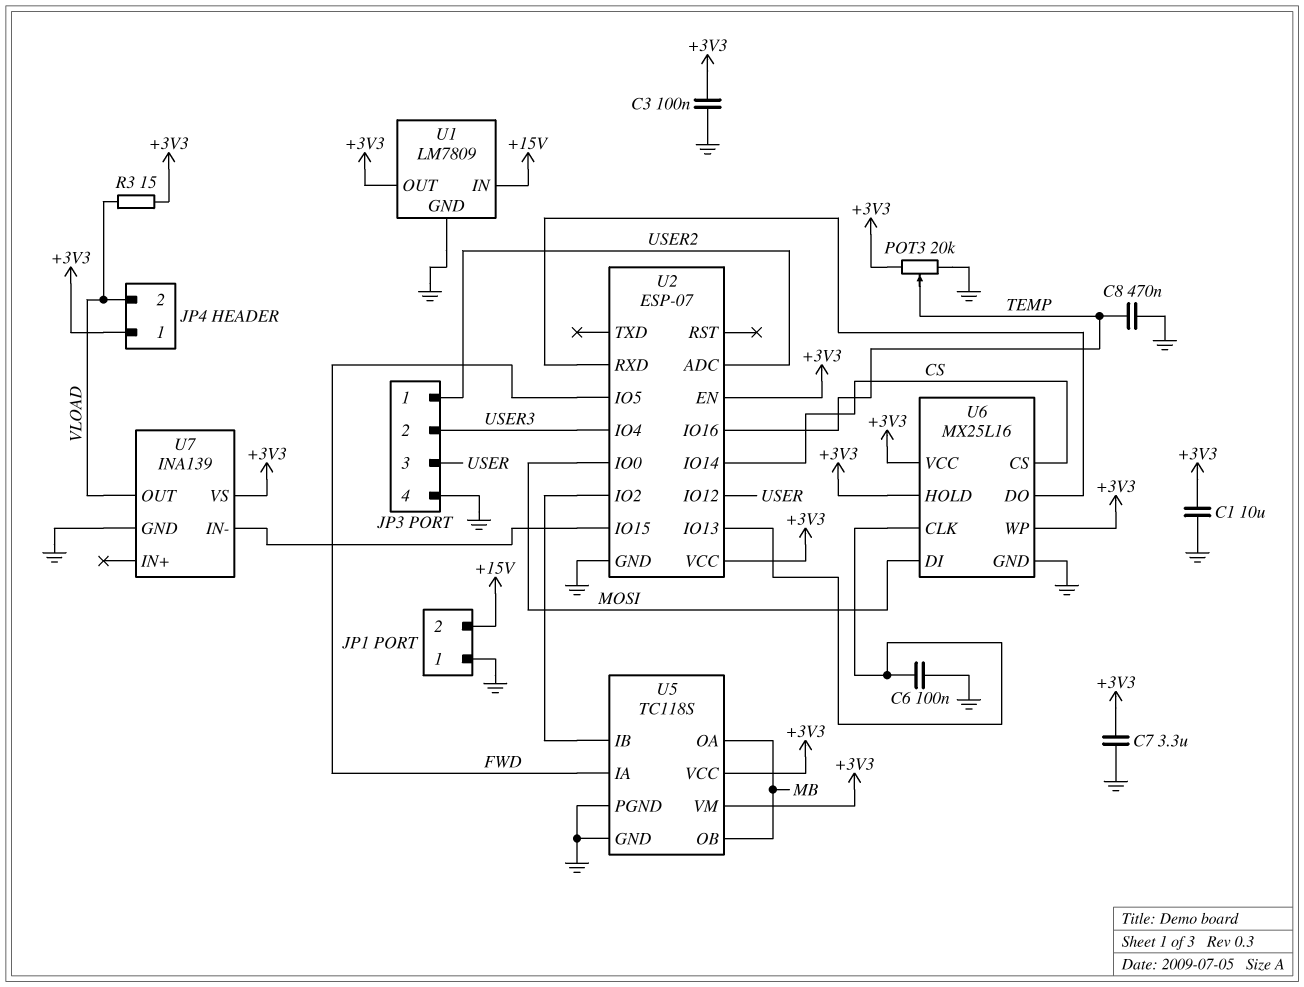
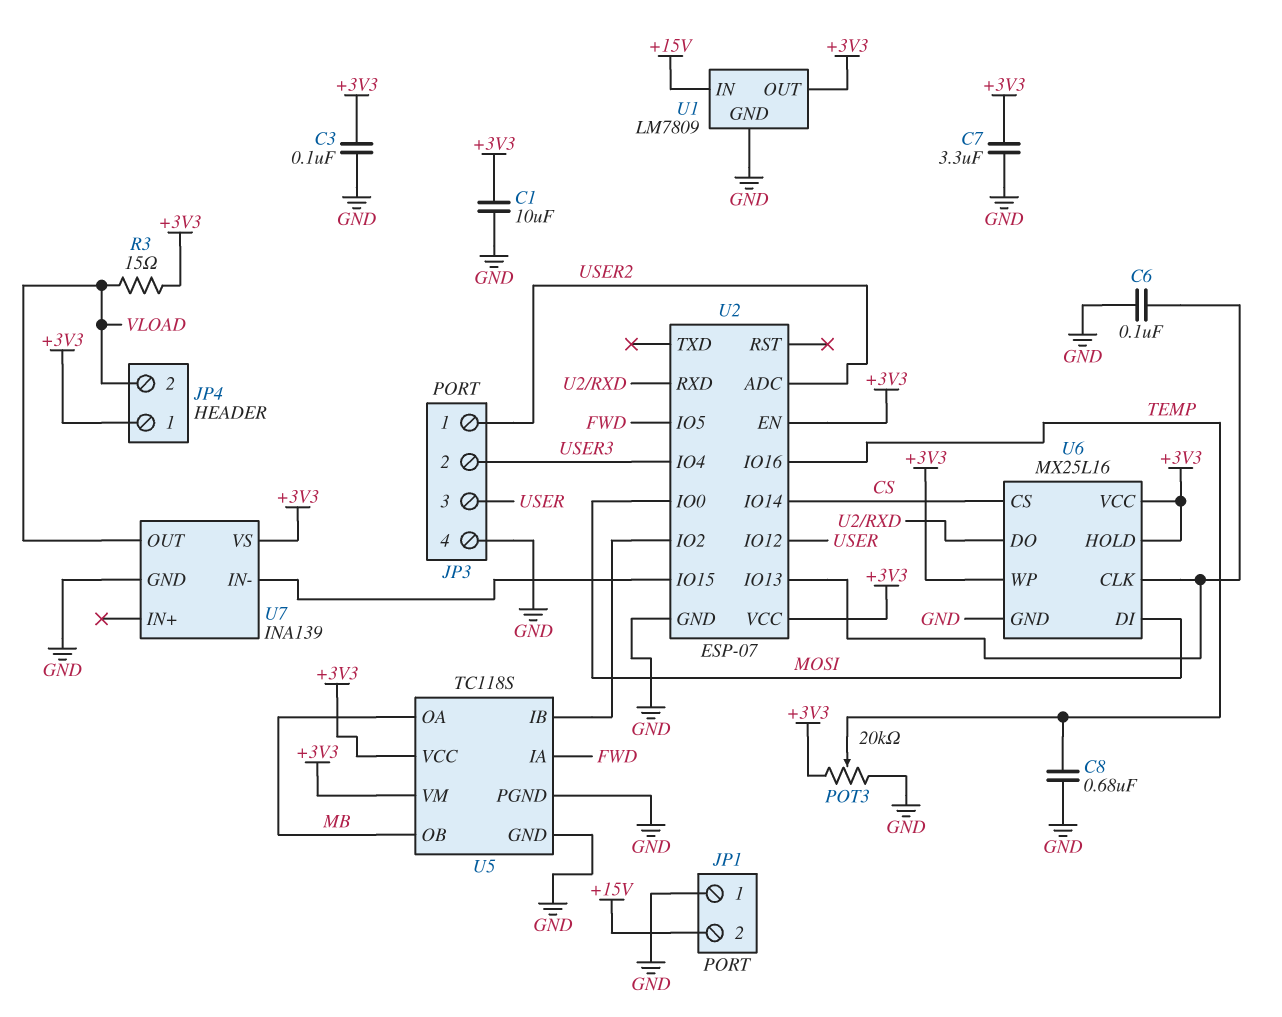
C8: 470nF (GND, TEMP) -> 680nF (GND, TEMP)

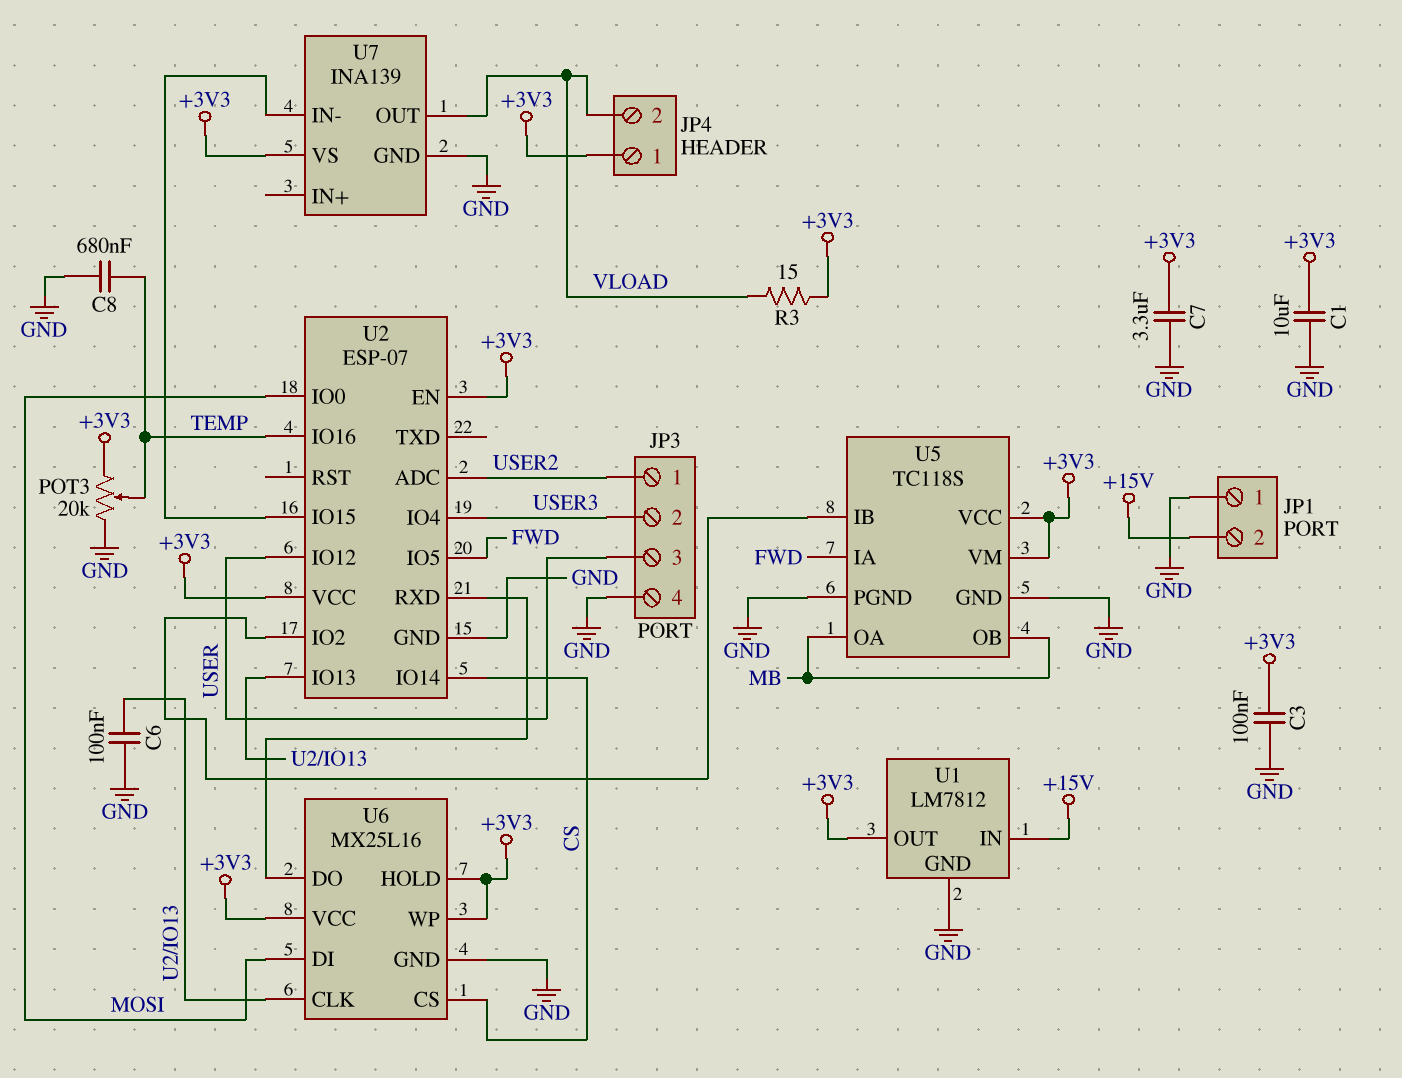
U1: LM7809 -> LM7812

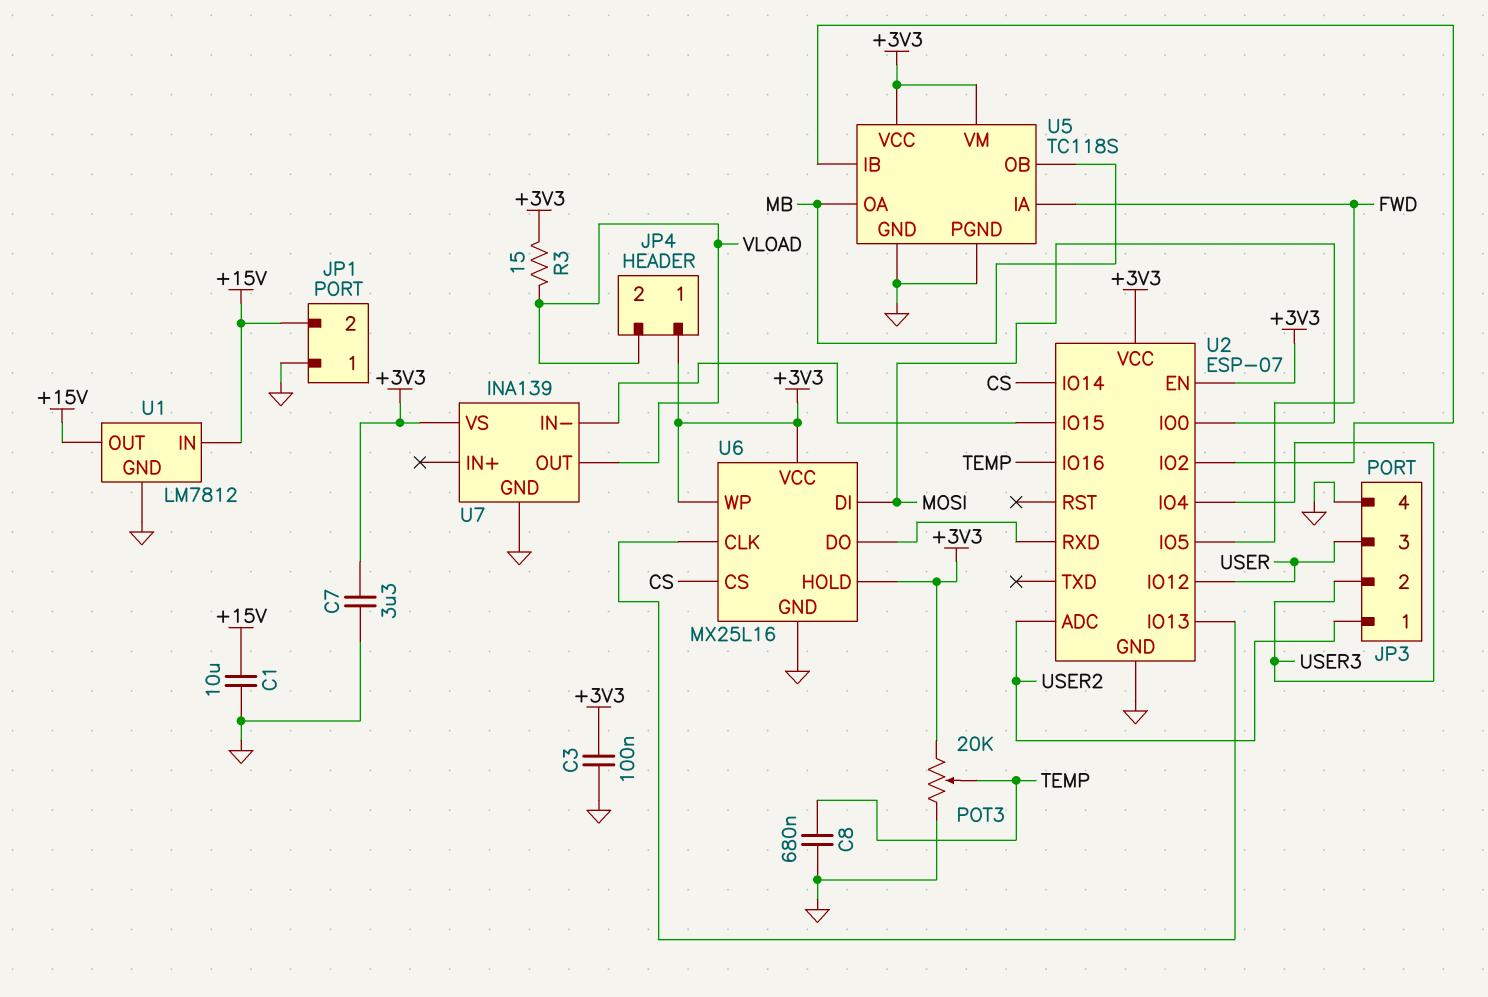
C1: 10uF (+3V3, GND) -> 10uF (+15V, GND)
C6: 100nF (GND, U2/IO13) -> none
U1 pin OUT: +3V3 -> +15V

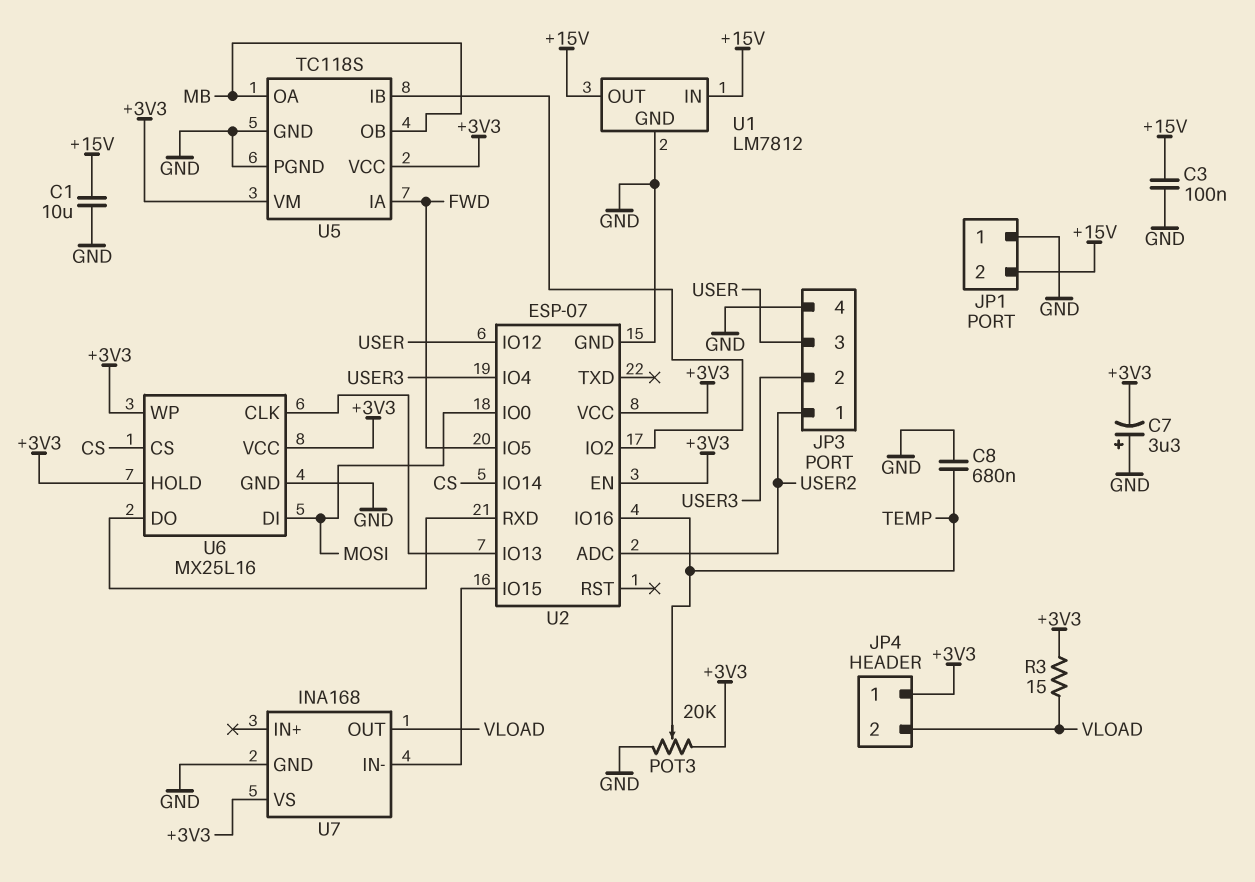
C3: 100nF (+3V3, GND) -> 100nF (+15V, GND)
C7: 3.3uF (+3V3, GND) -> 3.3uF (plus GND, minus +3V3)
U7: INA139 -> INA168

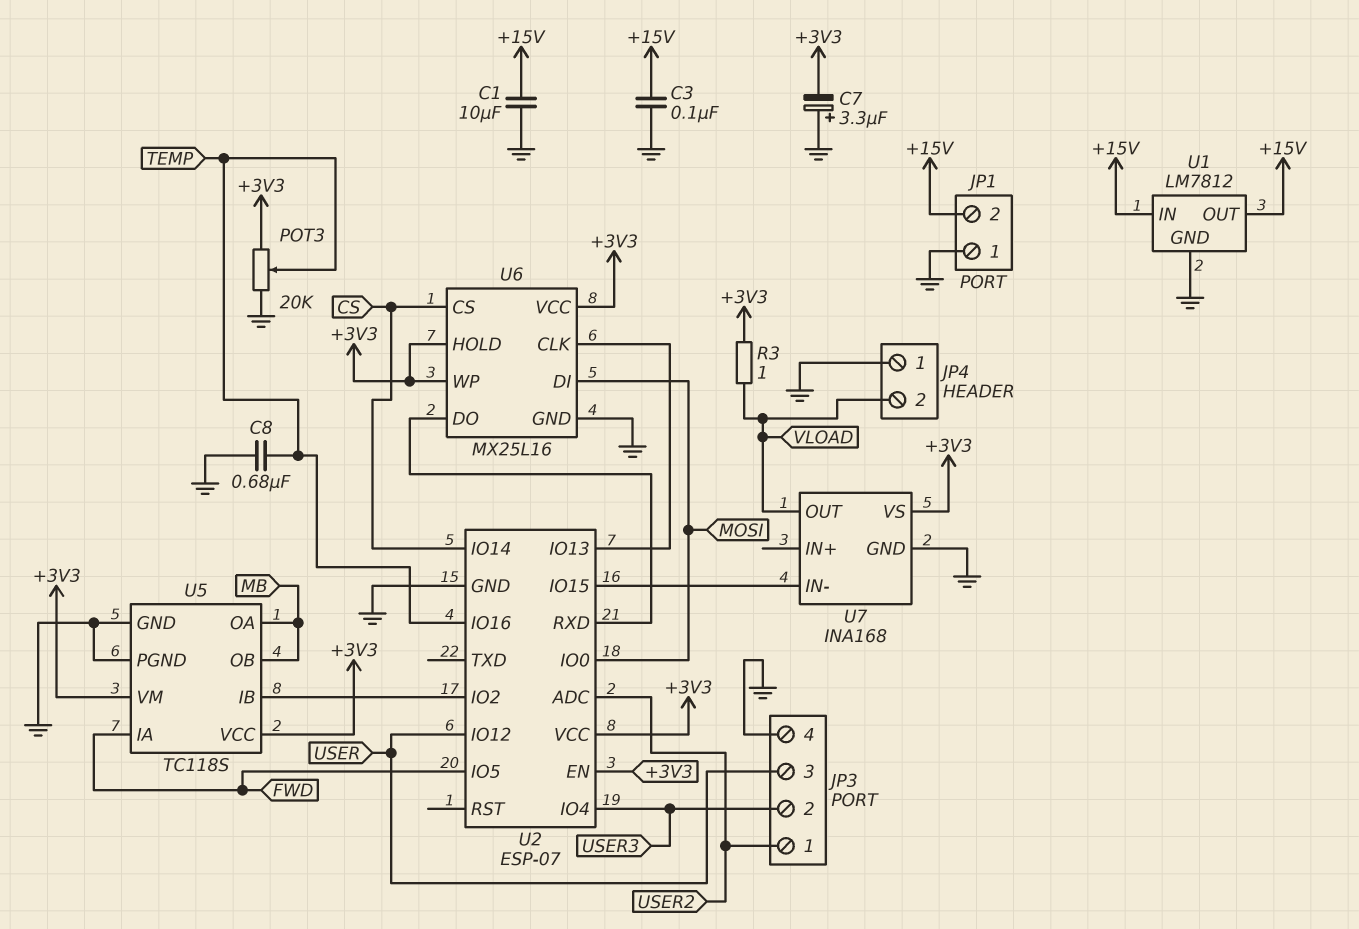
JP4 pin 1: +3V3 -> GND
R3: 15 (+3V3, VLOAD) -> 1 (+3V3, VLOAD)

